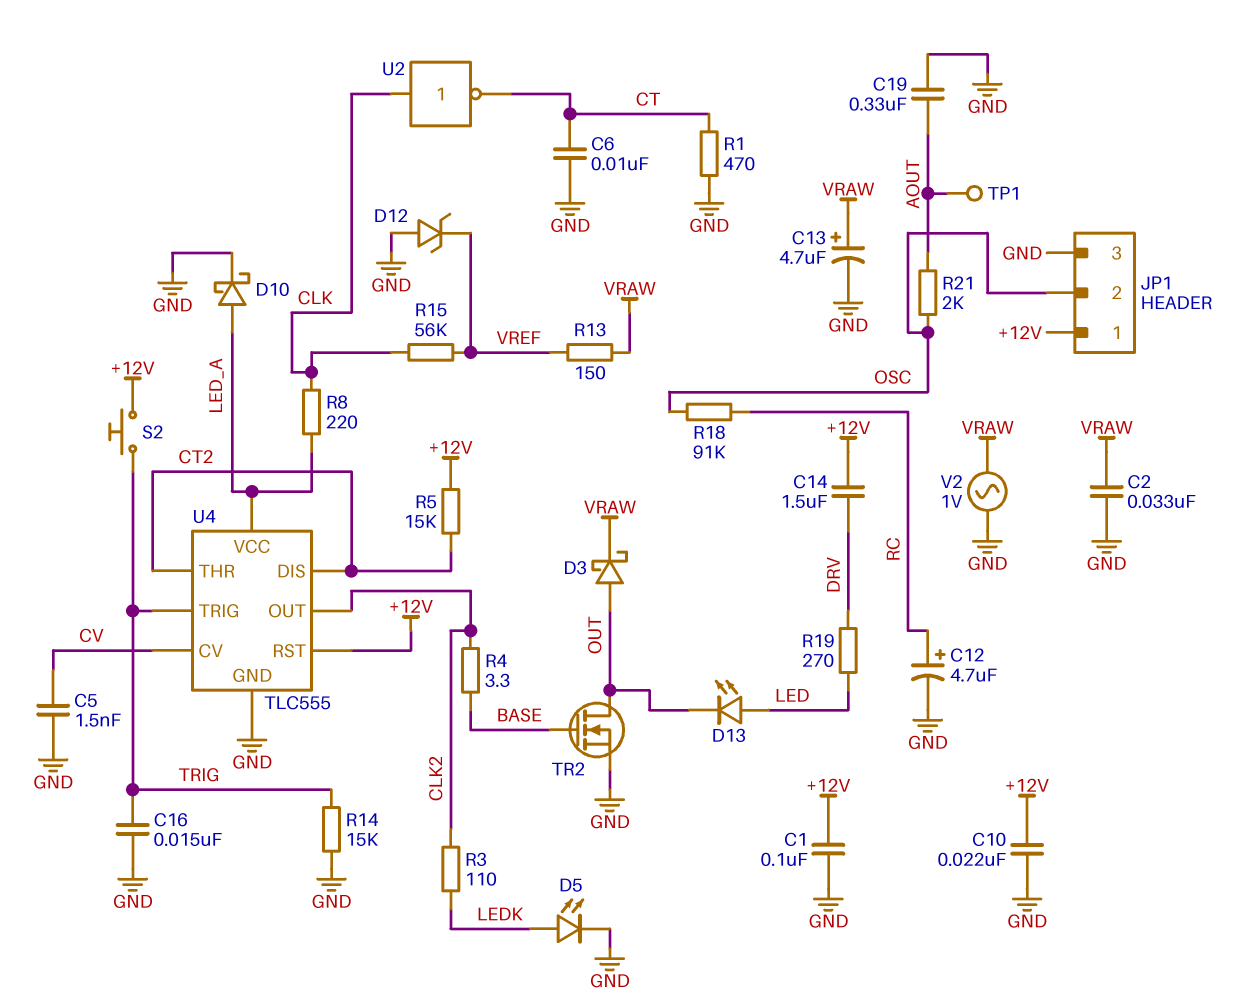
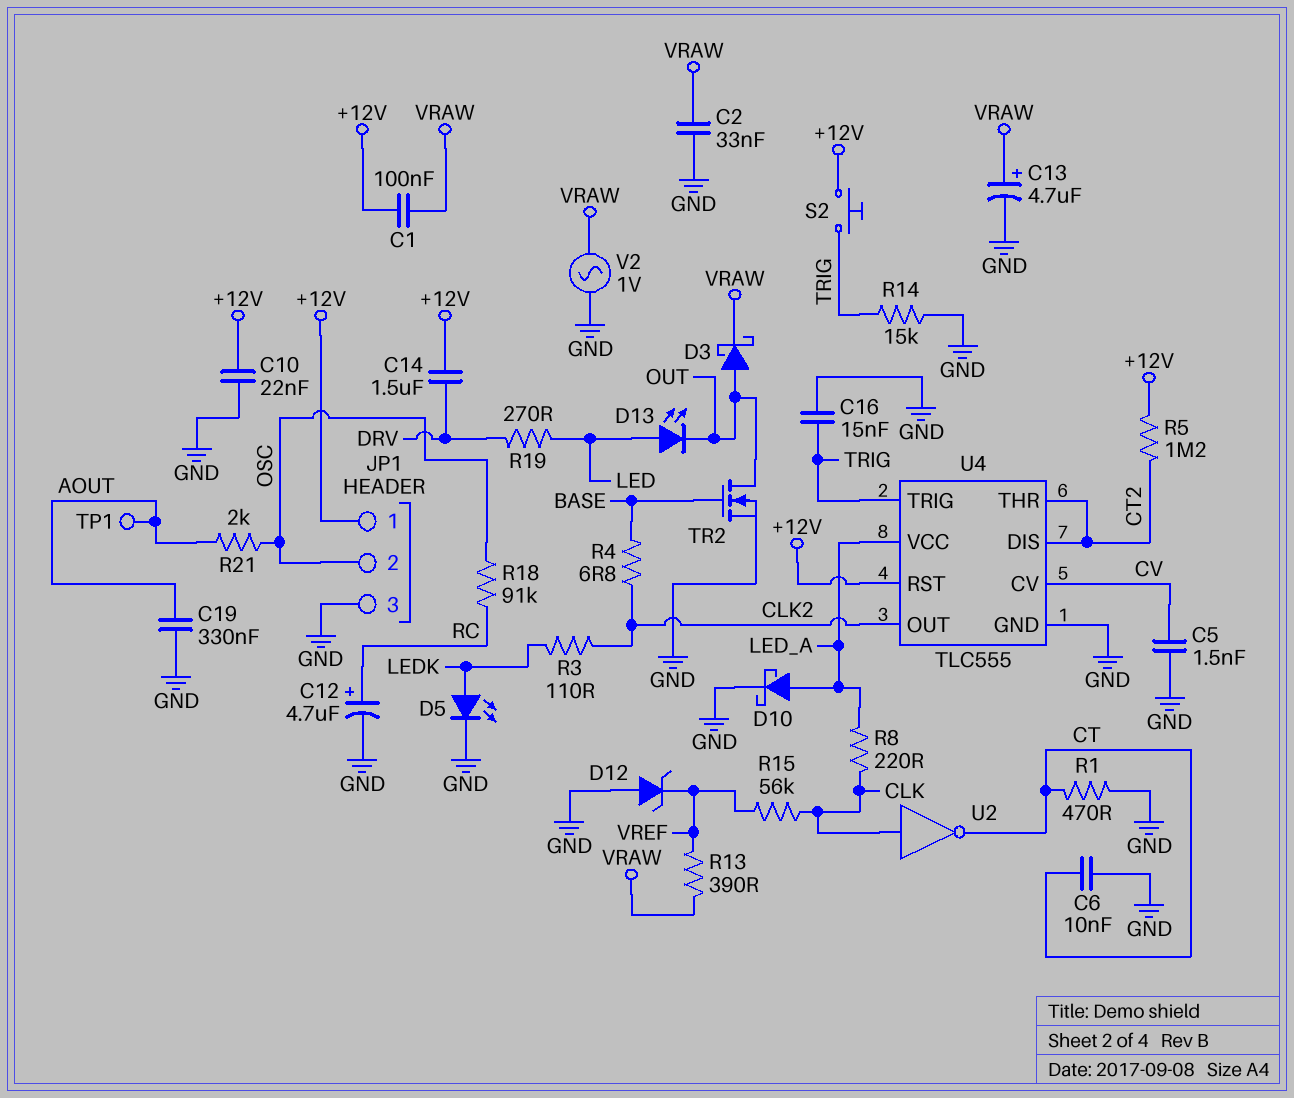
C1: 100nF (+12V, GND) -> 100nF (+12V, VRAW)
R4: 3.3 (BASE, CLK2) -> 6.8 (BASE, CLK2)
R5: 15k (+12V, CT2) -> 1.2M (+12V, CT2)
R13: 150 (VRAW, VREF) -> 390 (VRAW, VREF)

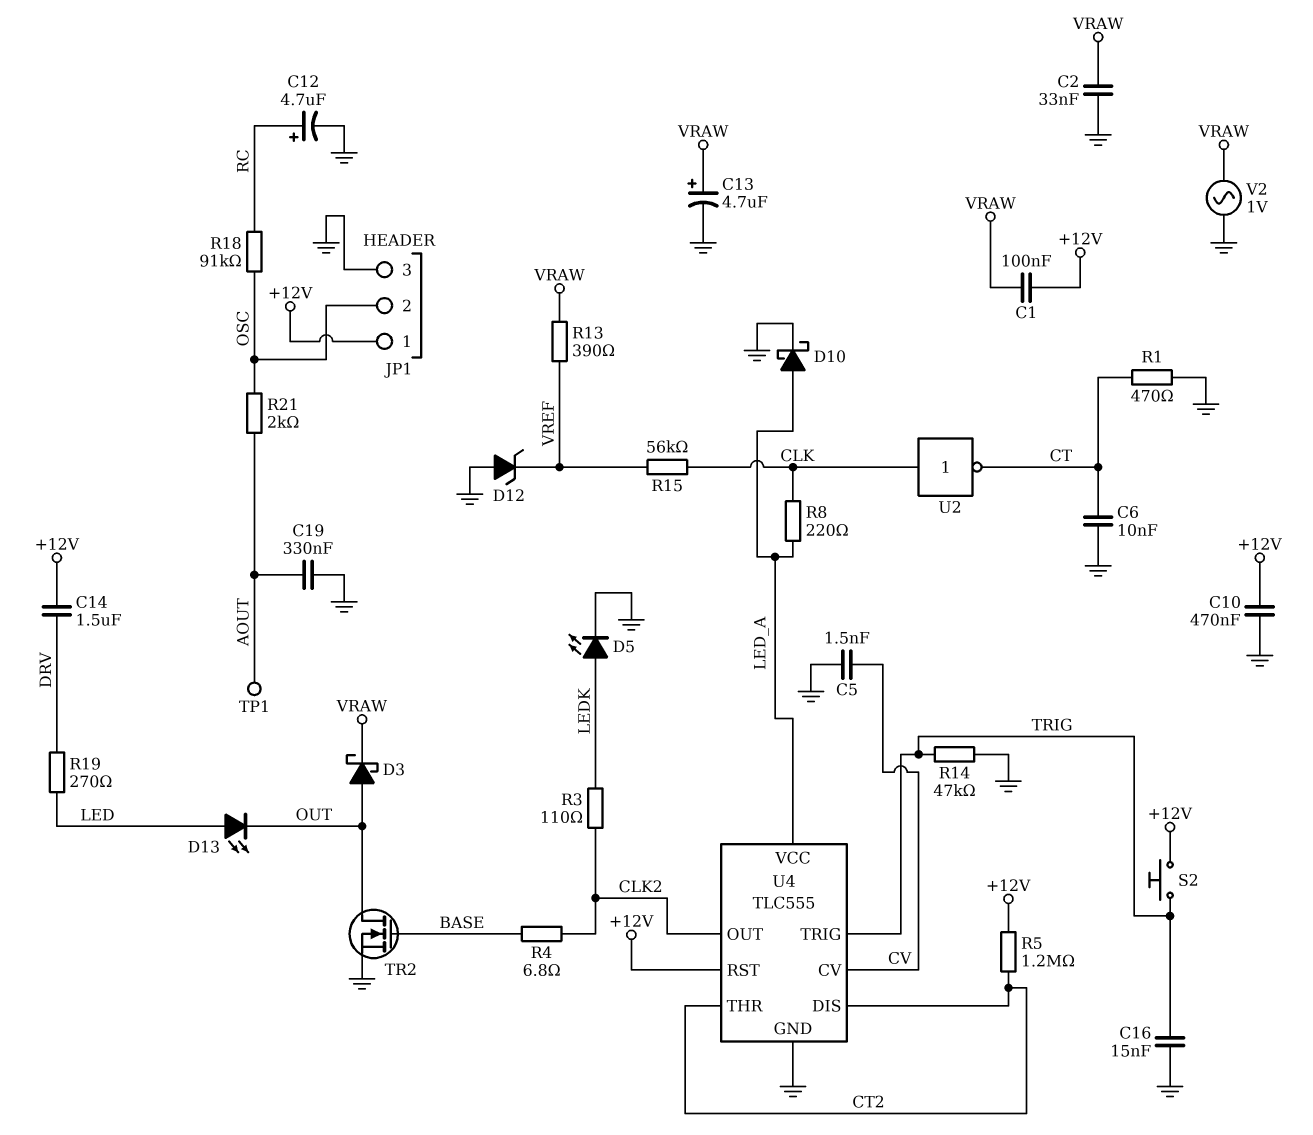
C10: 22nF (+12V, GND) -> 470nF (+12V, GND)
R14: 15k (GND, TRIG) -> 47k (GND, TRIG)

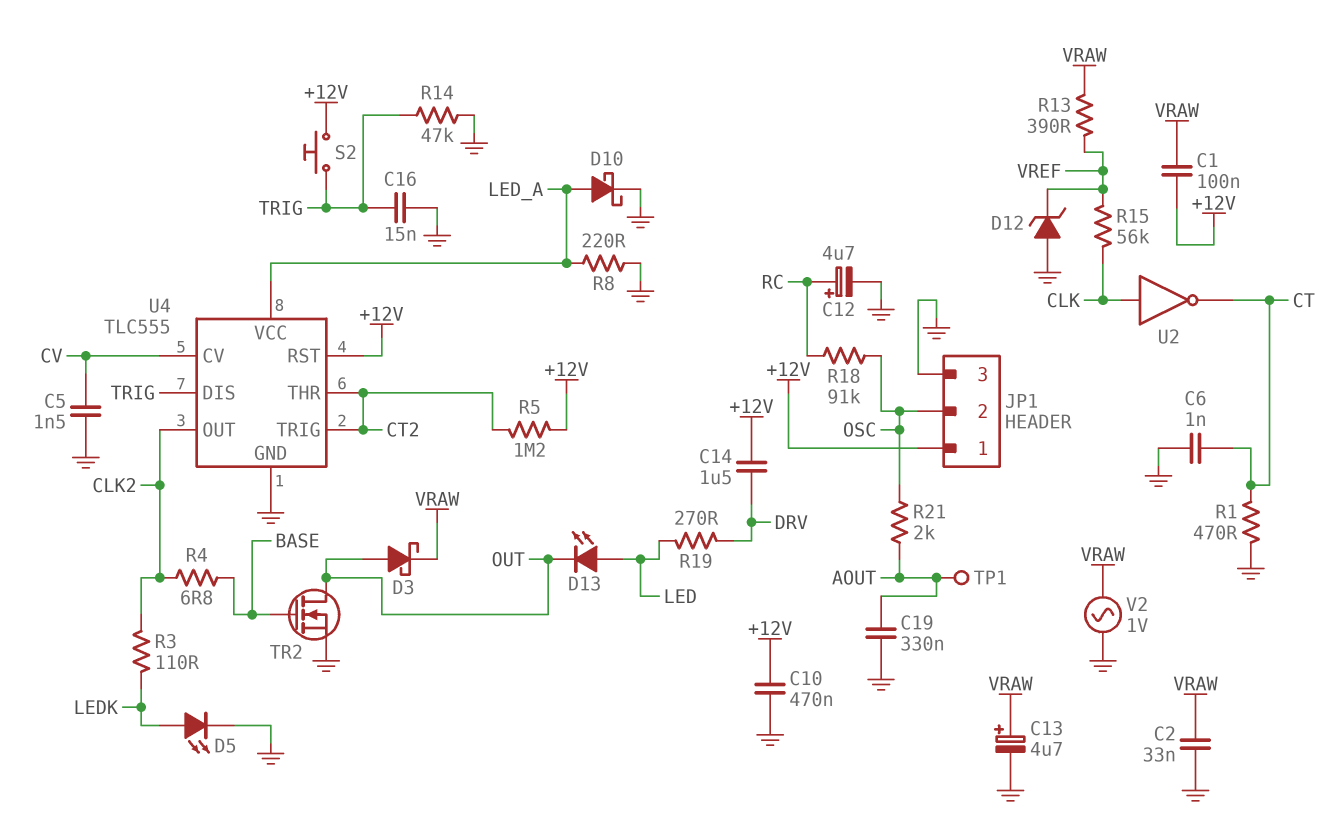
C6: 10nF (CT, GND) -> 1nF (CT, GND)
R8: 220 (CLK, LED_A) -> 220 (GND, LED_A)
U4 pin DIS: CT2 -> TRIG
U4 pin TRIG: TRIG -> CT2

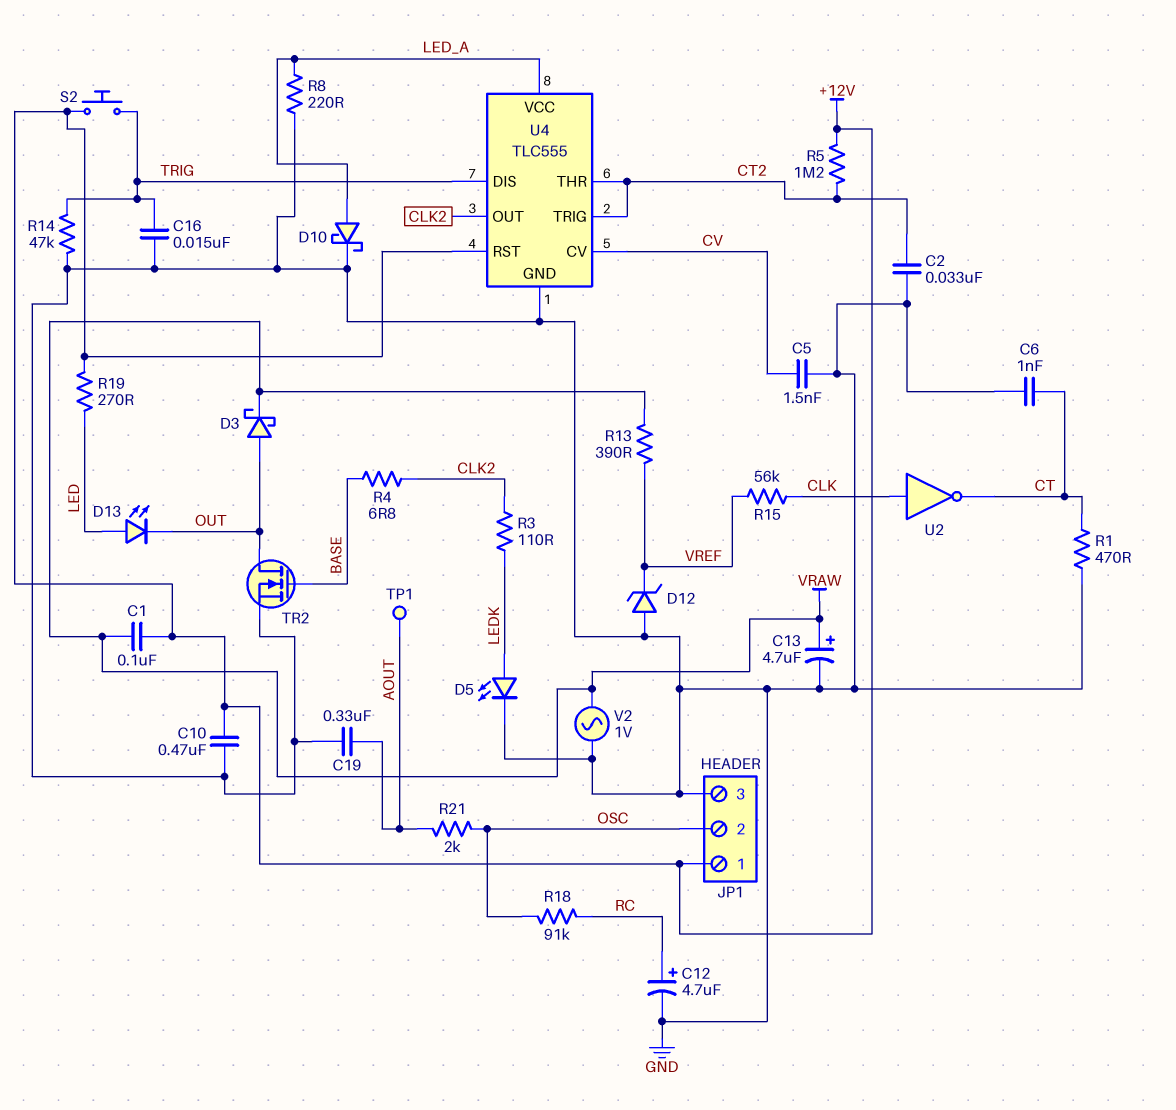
C2: 33nF (GND, VRAW) -> 33nF (CT2, GND)
C14: 1.5uF (+12V, DRV) -> none
R19: 270 (DRV, LED) -> 270 (+12V, LED)

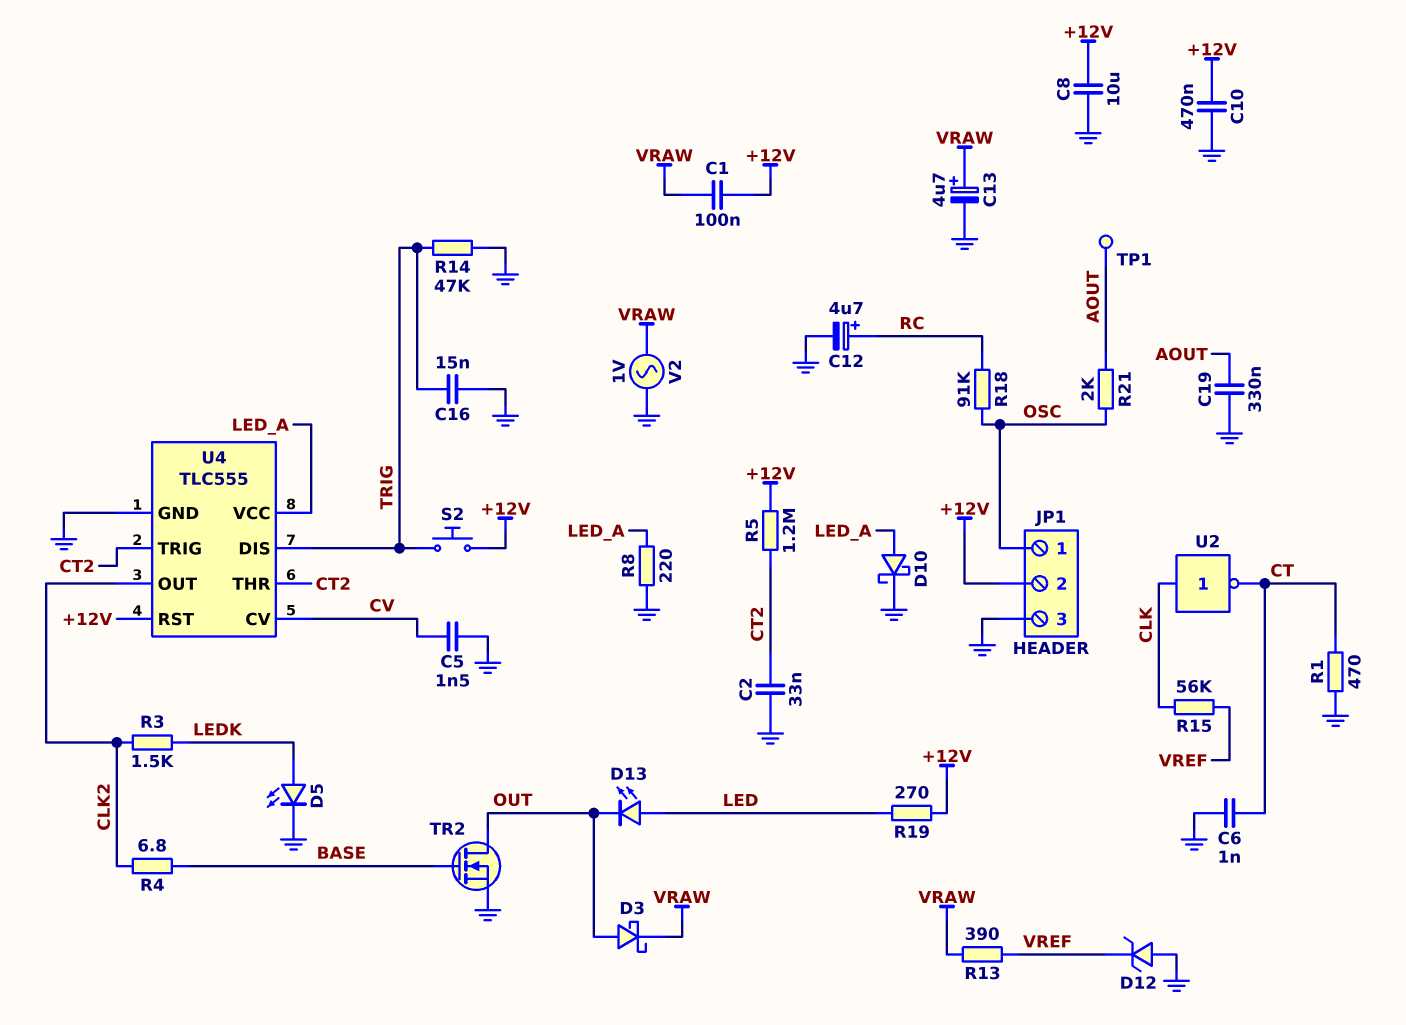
C8: none -> 10uF (+12V, GND)
JP1 pin 1: +12V -> OSC
JP1 pin 2: OSC -> +12V
R3: 110 (CLK2, LEDK) -> 1.5k (CLK2, LEDK)

